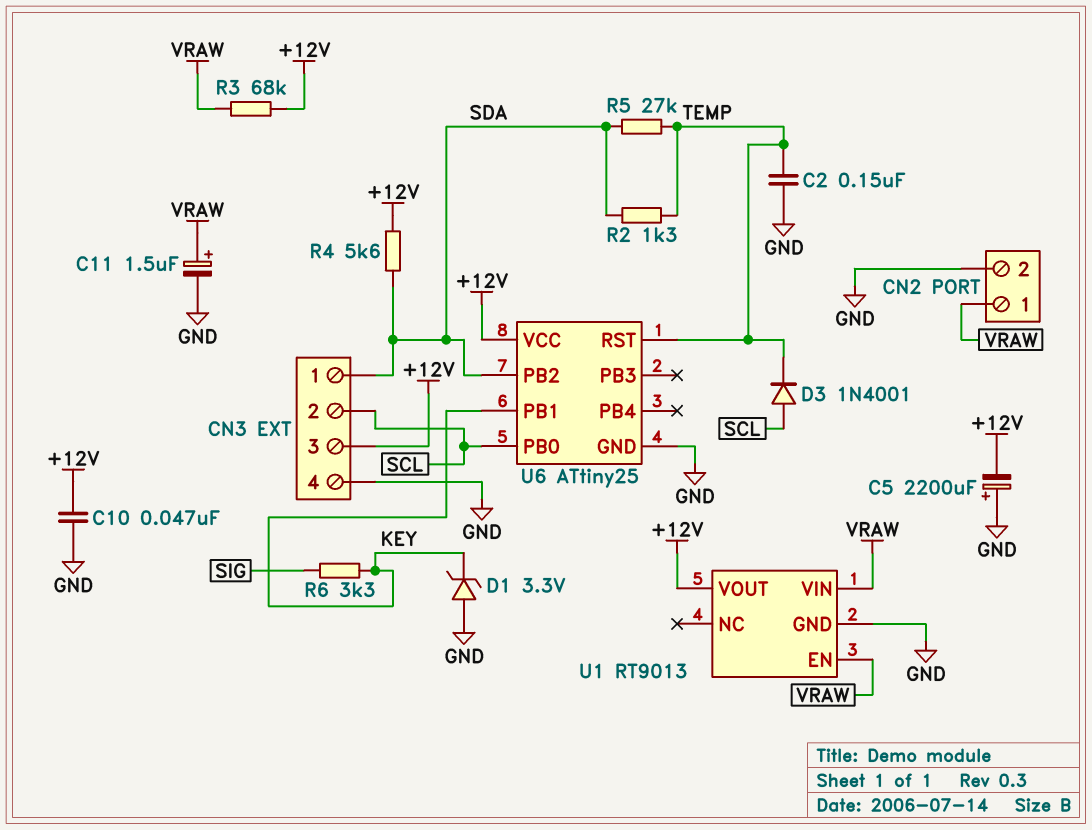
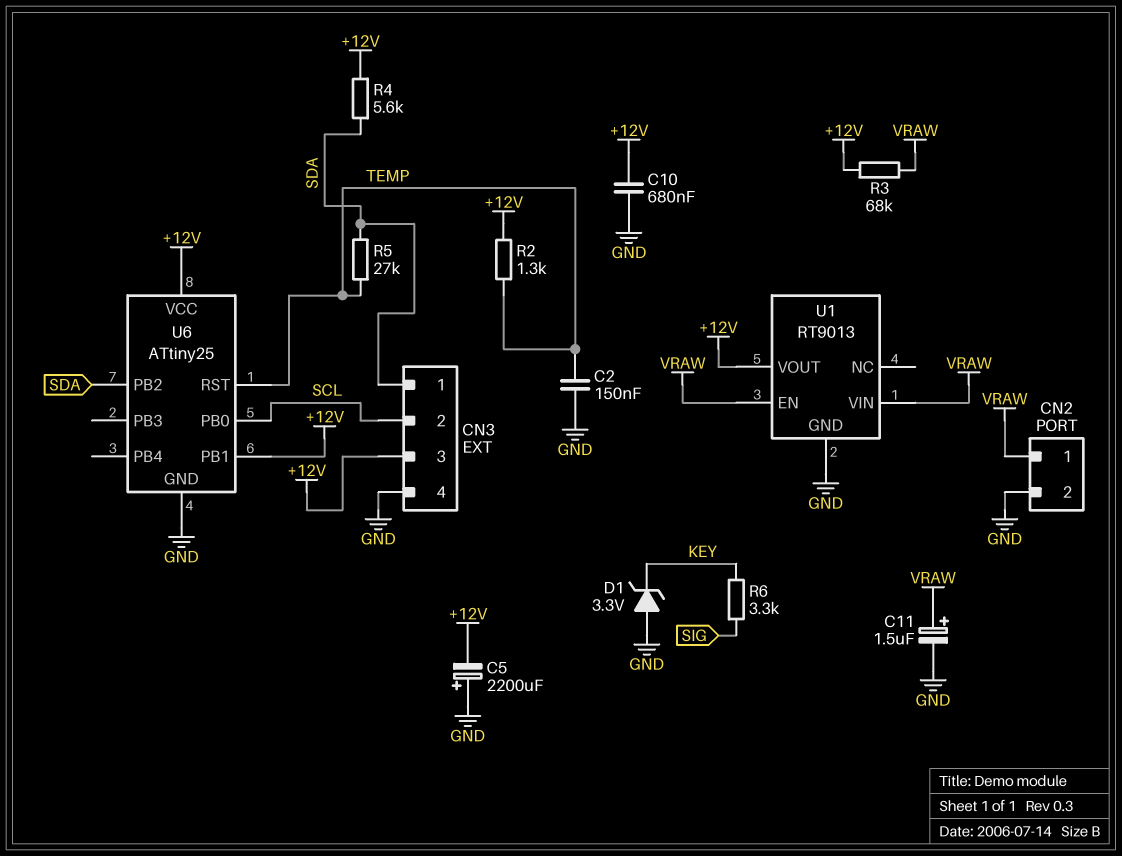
C10: 47nF (+12V, GND) -> 680nF (+12V, GND)
D3: diode 1N4001 (A SCL, K TEMP) -> none
R2: 1.3k (SDA, TEMP) -> 1.3k (+12V, TEMP)
U6 pin PB1: KEY -> +12V

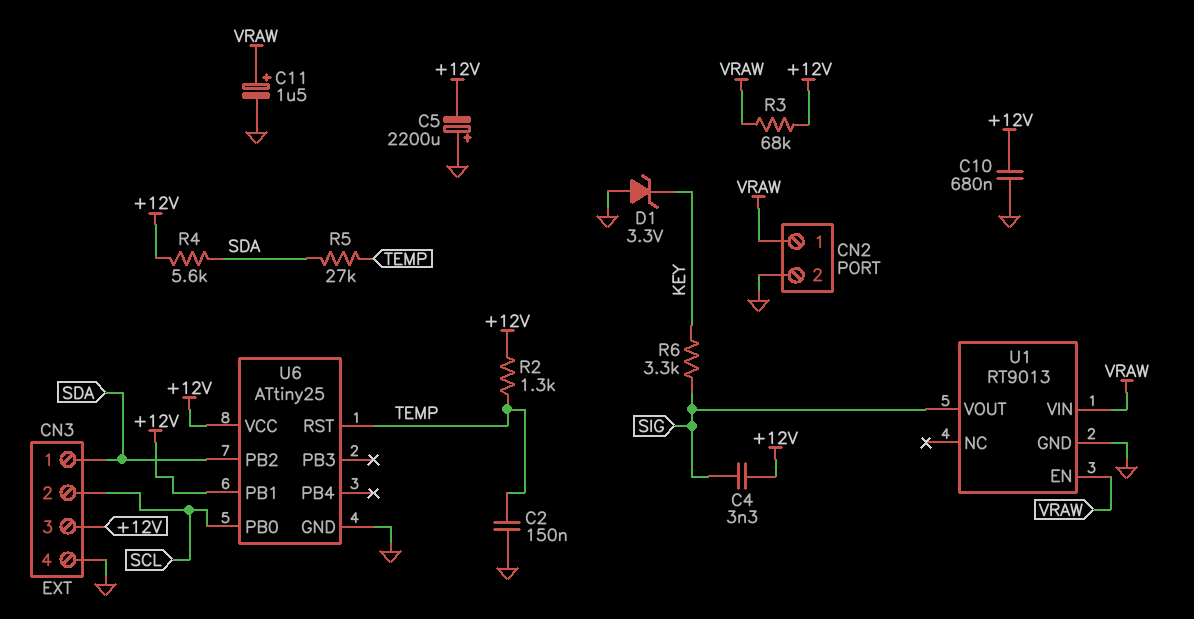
C4: none -> 3.3nF (+12V, SIG)
U1 pin VOUT: +12V -> SIG

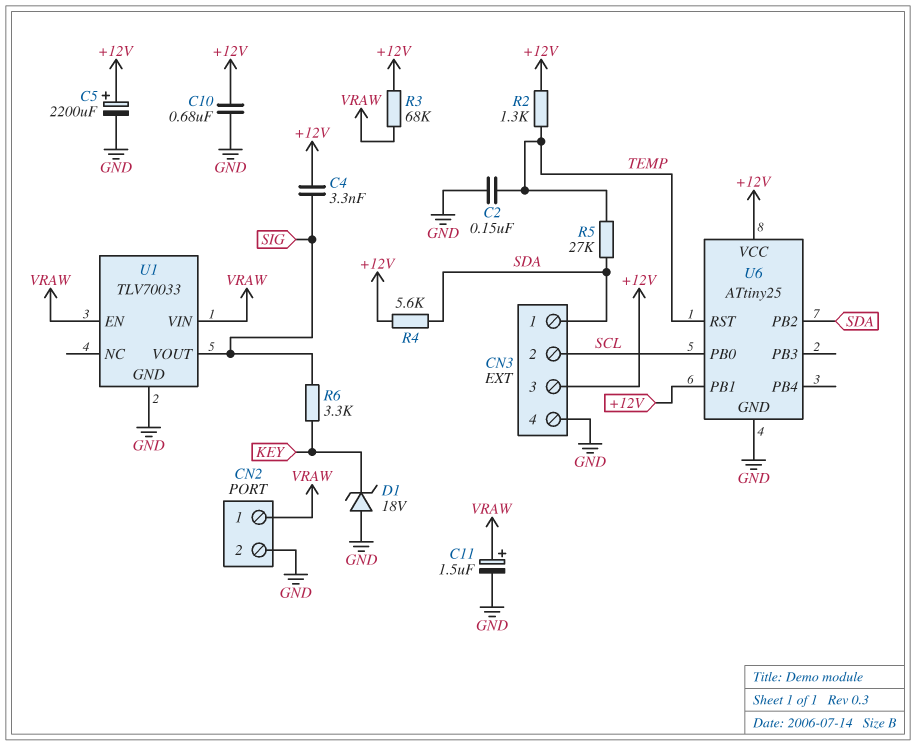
C5: 2200uF (plus GND, minus +12V) -> 2200uF (plus +12V, minus GND)
D1: zener 3.3V (A GND, K KEY) -> zener 18V (A GND, K KEY)
U1: RT9013 -> TLV70033

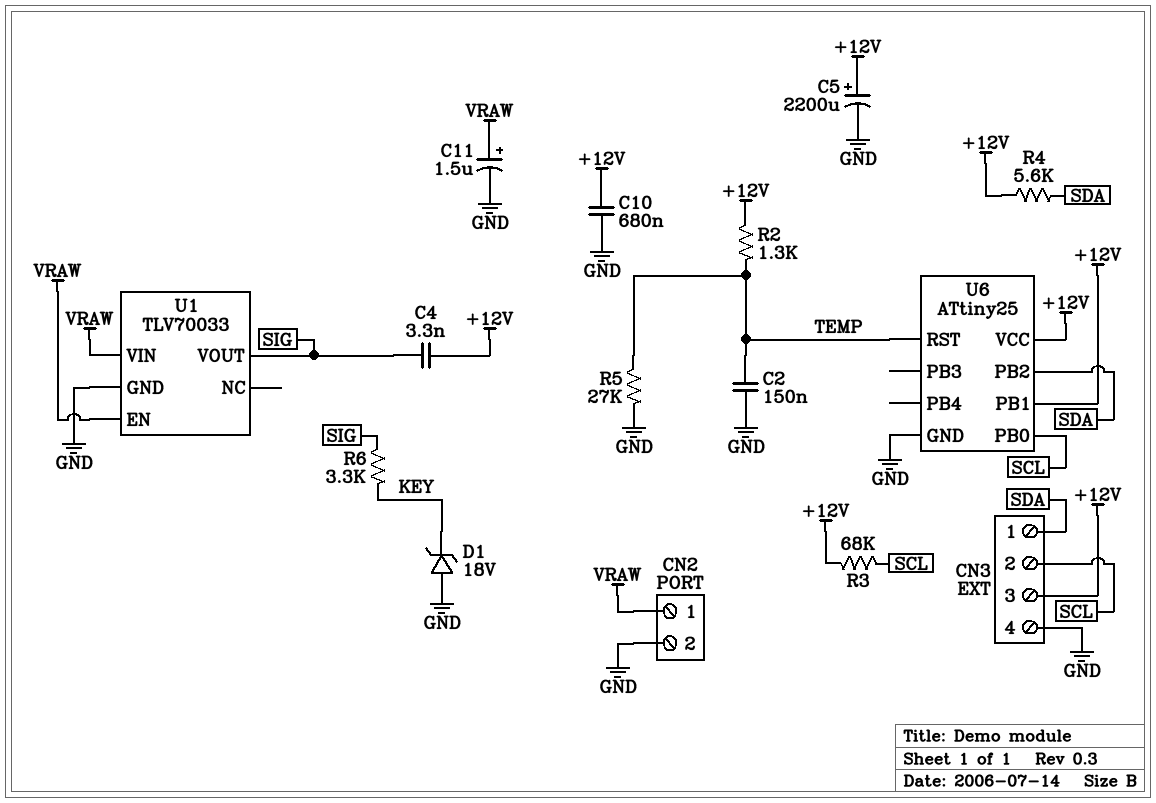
R3: 68k (+12V, VRAW) -> 68k (+12V, SCL)
R5: 27k (SDA, TEMP) -> 27k (GND, TEMP)

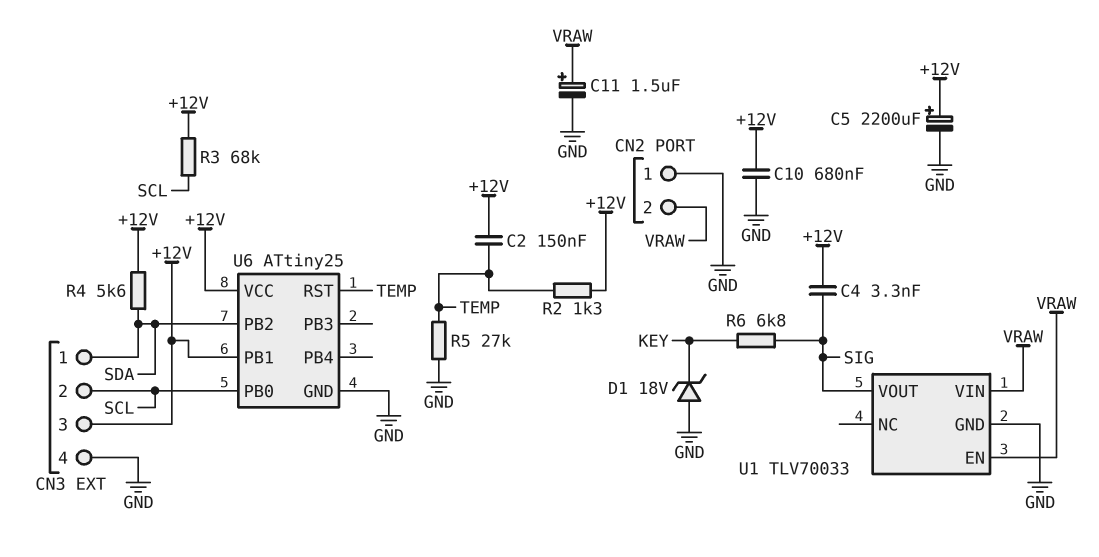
C2: 150nF (GND, TEMP) -> 150nF (+12V, TEMP)
CN2 pin 1: VRAW -> GND
CN2 pin 2: GND -> VRAW
R6: 3.3k (KEY, SIG) -> 6.8k (KEY, SIG)

